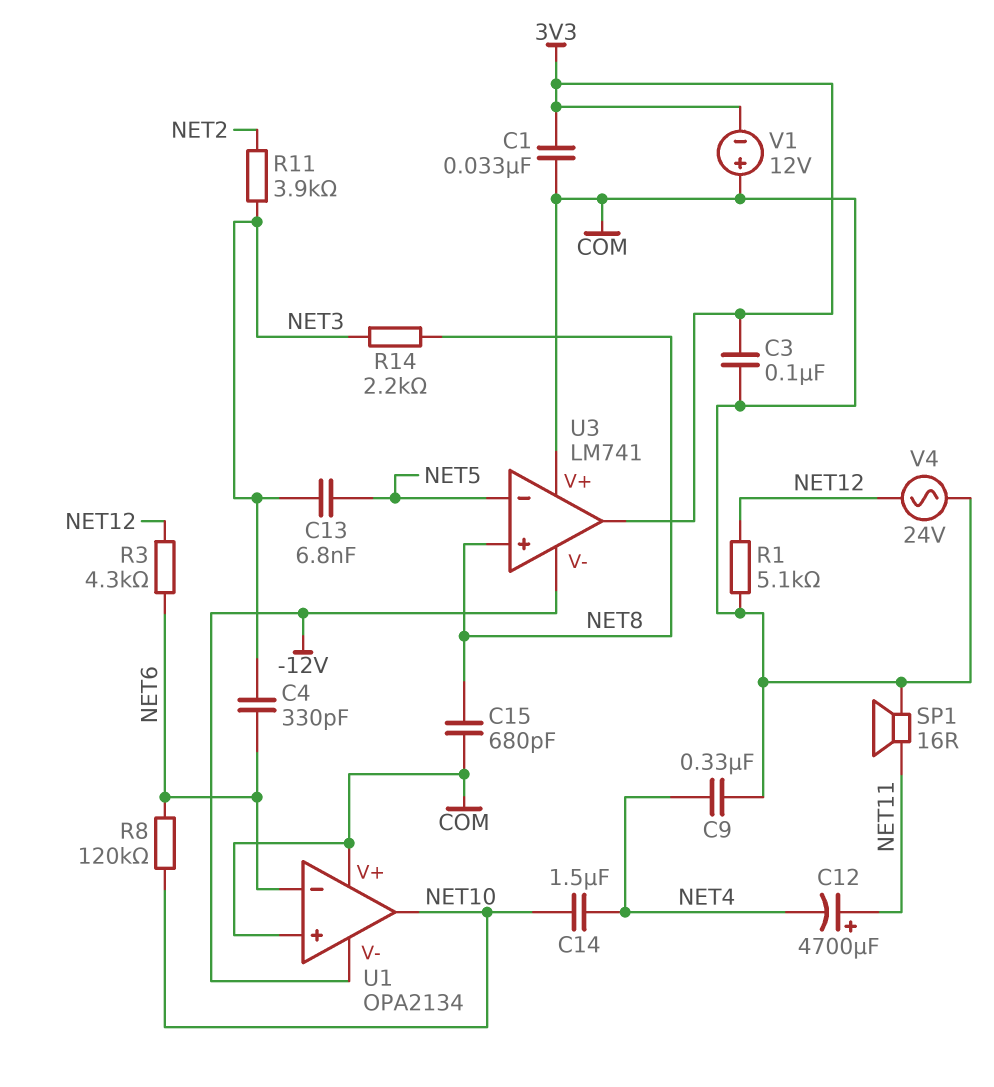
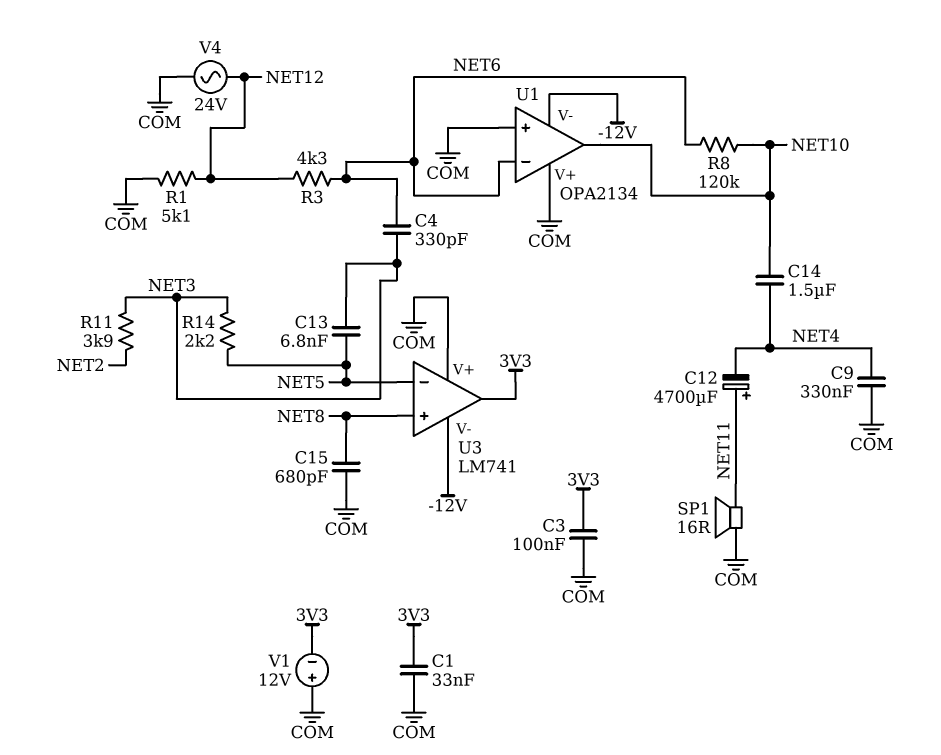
R14: 2.2k (NET3, NET8) -> 2.2k (NET3, NET5)

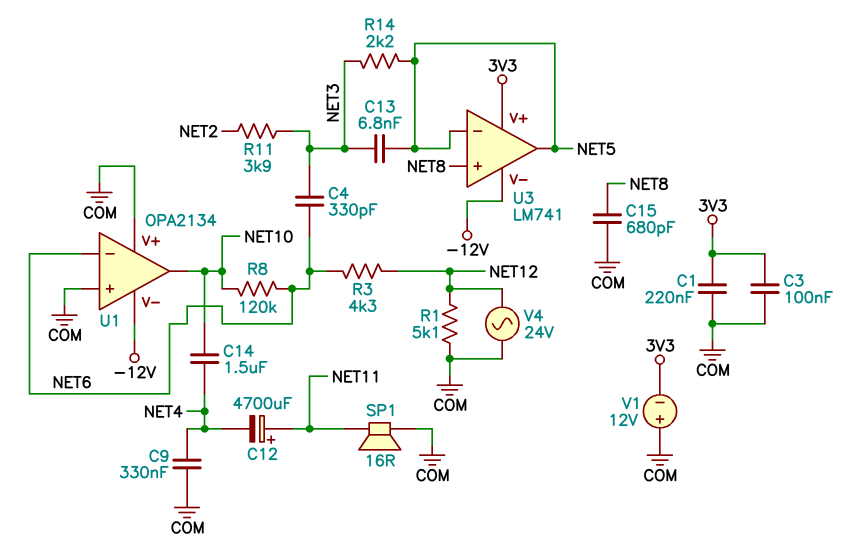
C1: 33nF (3V3, COM) -> 220nF (3V3, COM)
U3 pin V+: COM -> 3V3
U3 pin out: 3V3 -> NET5

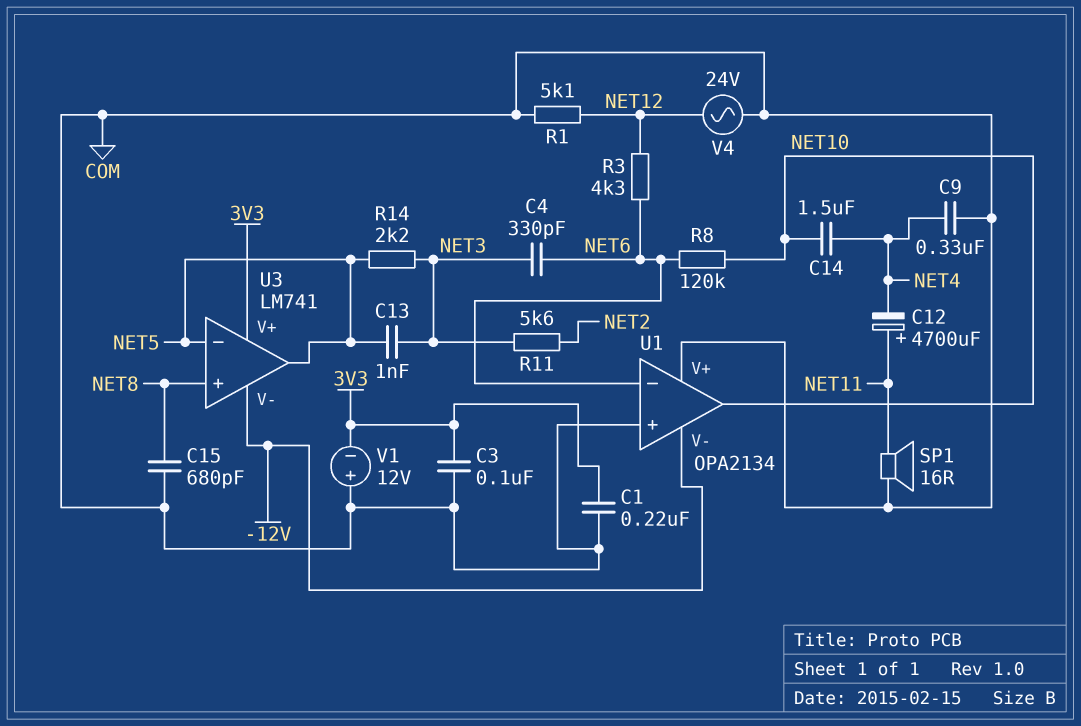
C13: 6.8nF (NET3, NET5) -> 1nF (NET3, NET5)
R11: 3.9k (NET2, NET3) -> 5.6k (NET2, NET3)

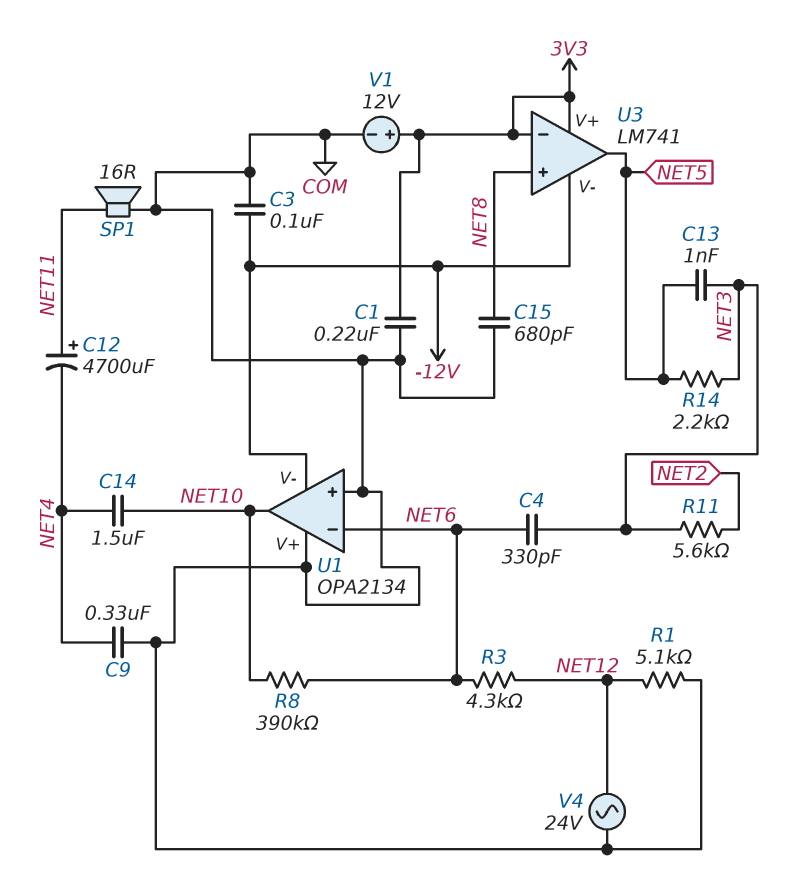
C3: 100nF (3V3, COM) -> 100nF (-12V, COM)
R8: 120k (NET6, NET10) -> 390k (NET6, NET10)
U3 pin in-: NET5 -> 3V3
V1: 12V (plus COM, minus 3V3) -> 12V (plus 3V3, minus COM)

